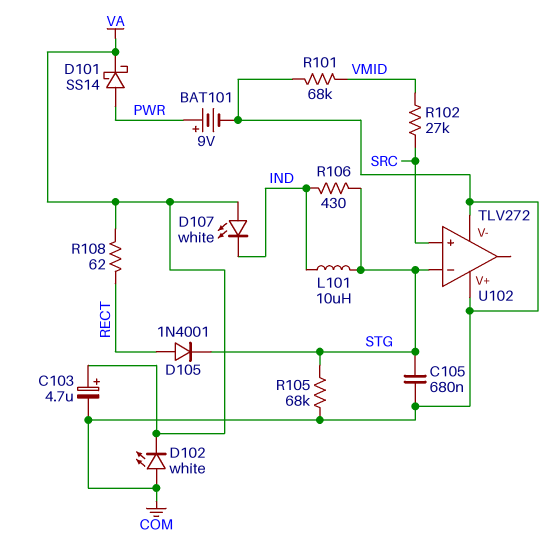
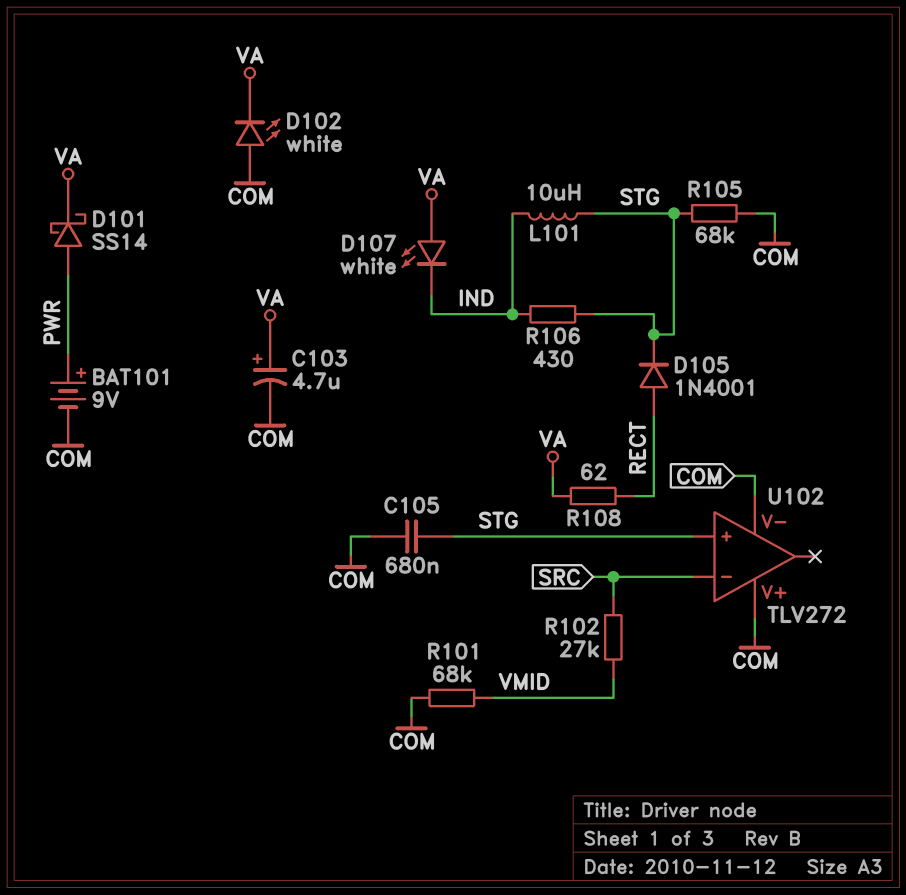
U102 pin in+: SRC -> STG
U102 pin in-: STG -> SRC

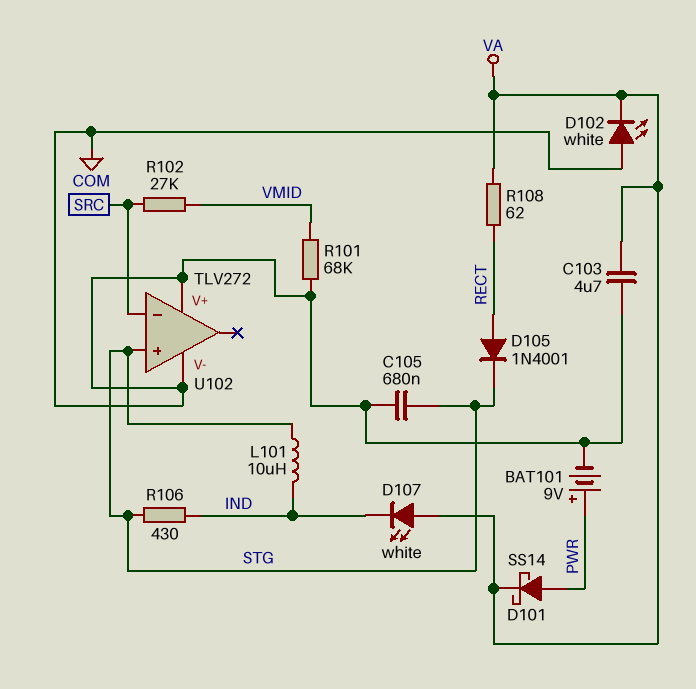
C103: 4.7uF (plus VA, minus COM) -> 4.7uF (COM, VA)
R105: 68k (COM, STG) -> none

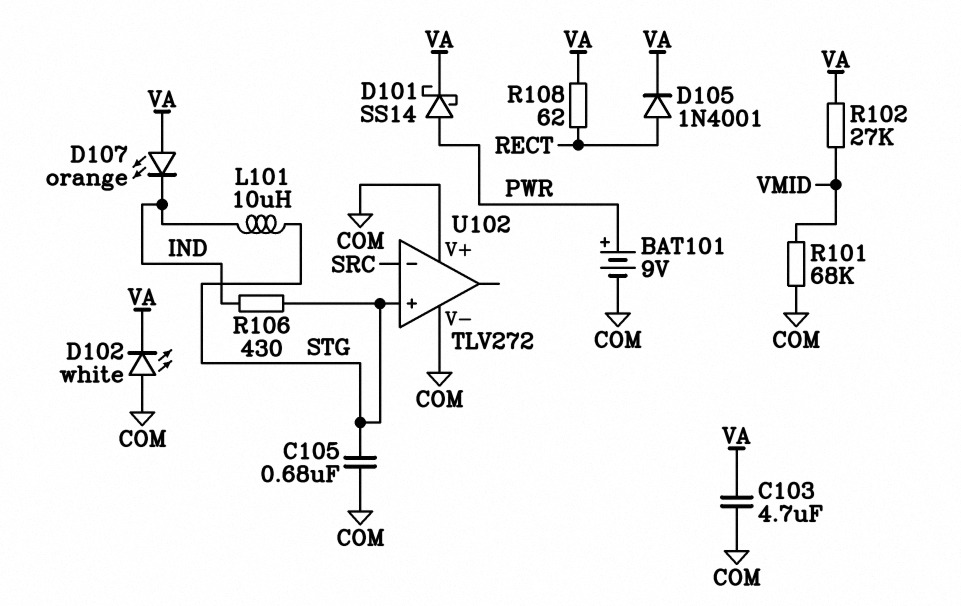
D105: diode 1N4001 (A RECT, K STG) -> diode 1N4001 (A RECT, K VA)
D107: LED white (A VA, K IND) -> LED orange (A VA, K IND)
R102: 27k (SRC, VMID) -> 27k (VA, VMID)

